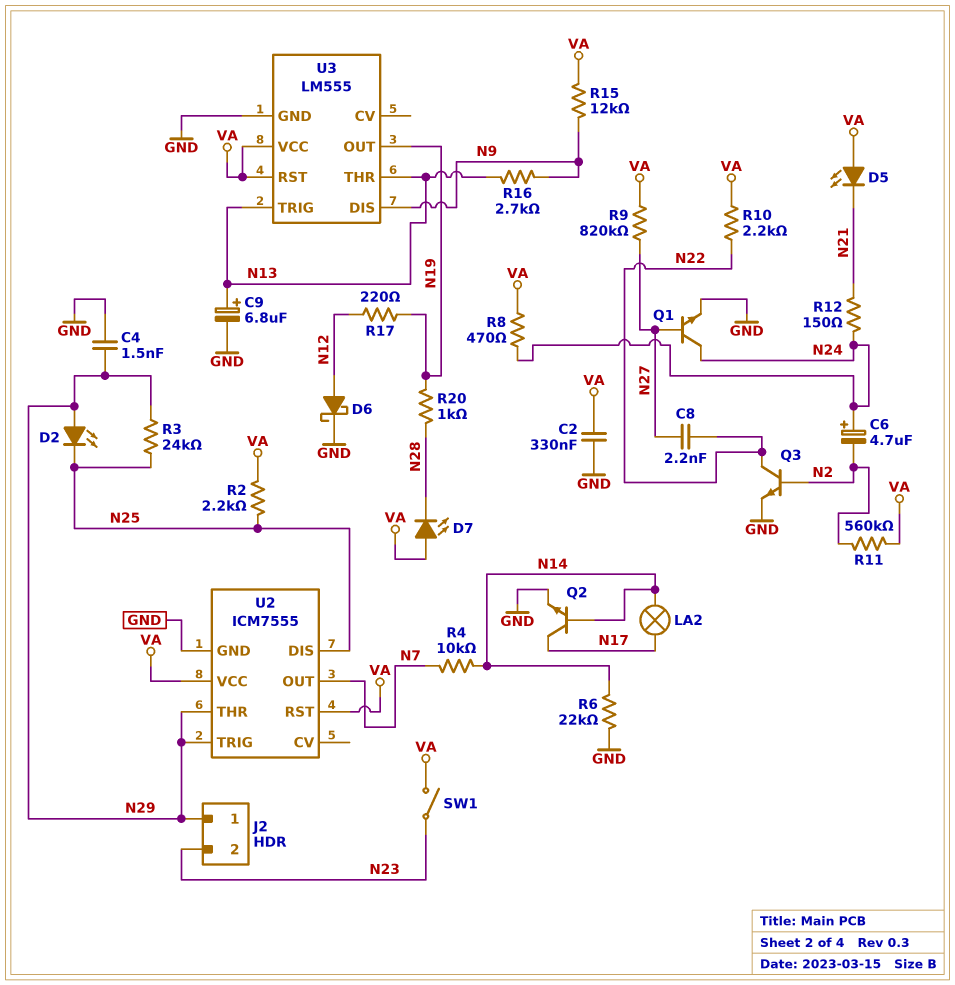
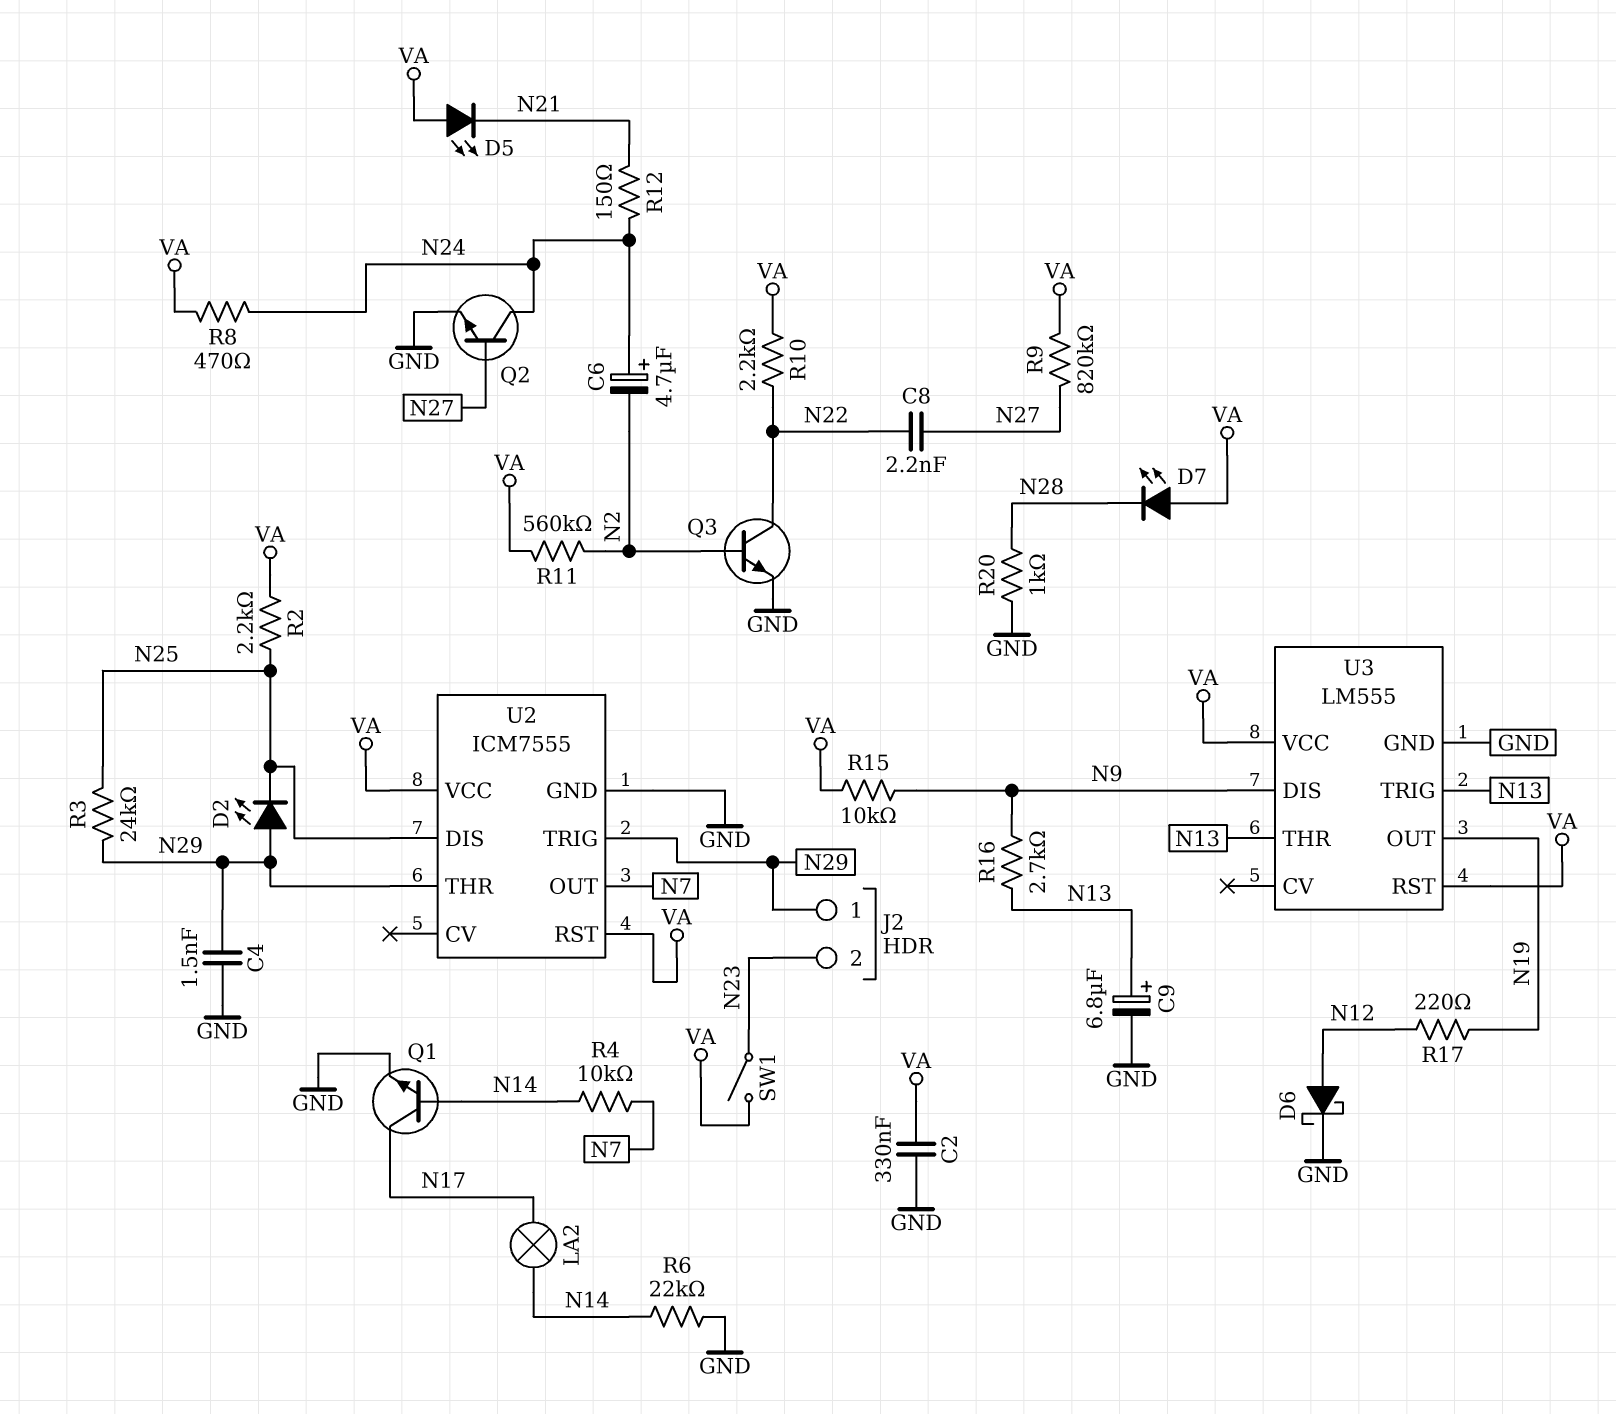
Q1: NPN (B N27, C N24, E GND) -> NPN (B N14, C N17, E GND)
Q2: NPN (B N14, C N17, E GND) -> NPN (B N27, C N24, E GND)
R15: 12k (N9, VA) -> 10k (N9, VA)
R20: 1k (N19, N28) -> 1k (GND, N28)

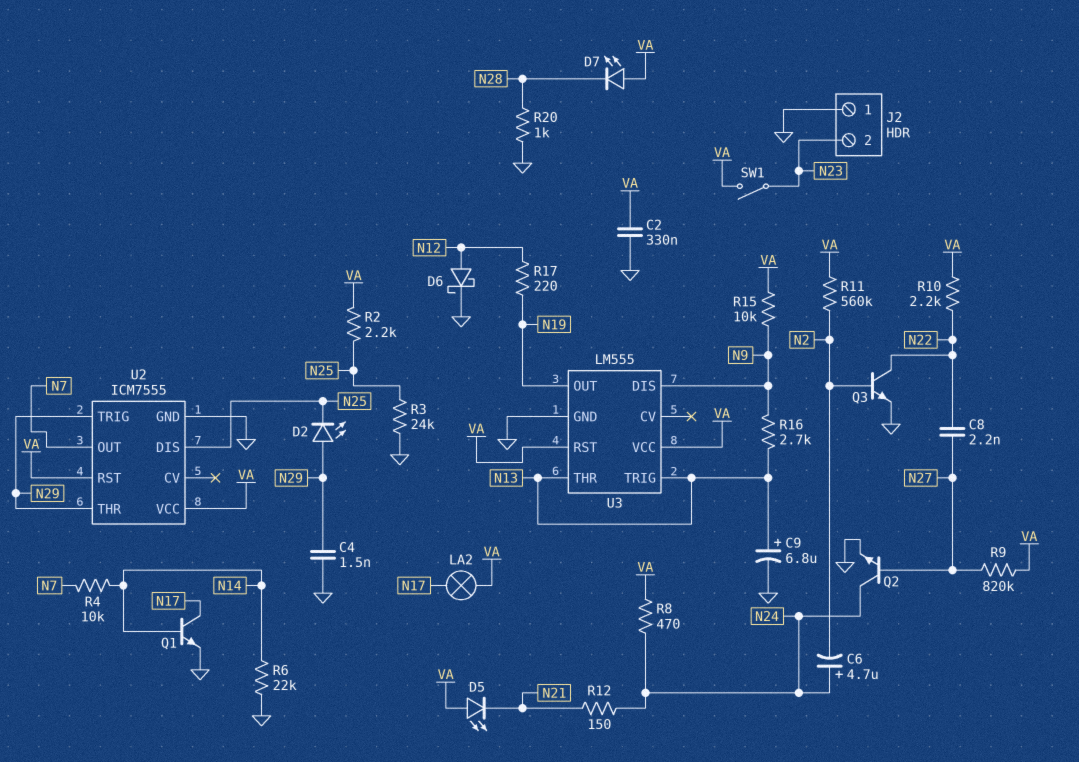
J2 pin 1: N29 -> GND
LA2: lamp (N14, N17) -> lamp (N17, VA)
R3: 24k (N25, N29) -> 24k (GND, N25)

